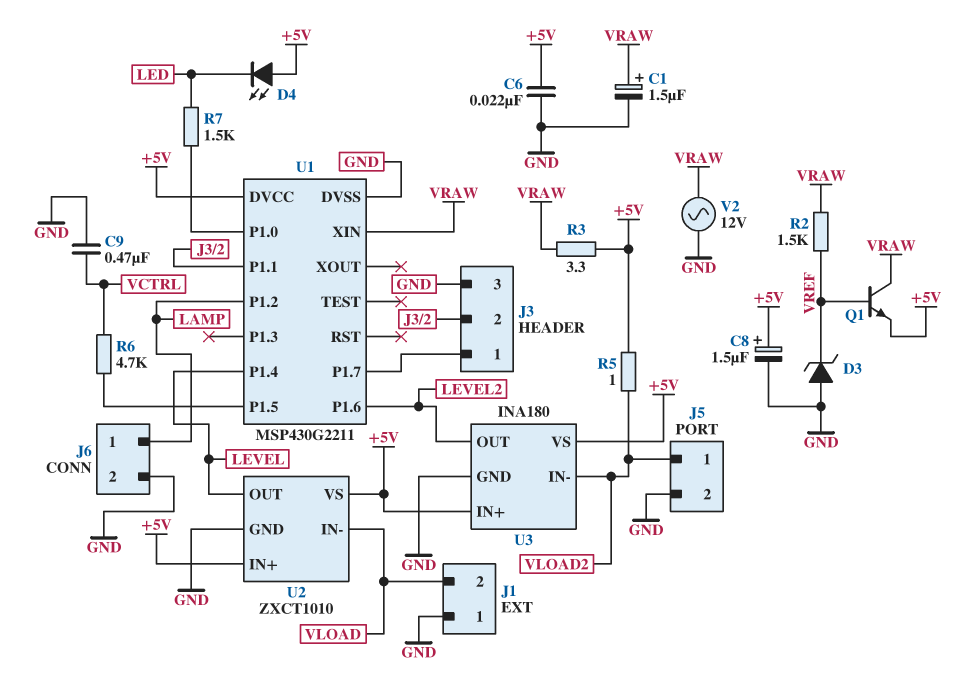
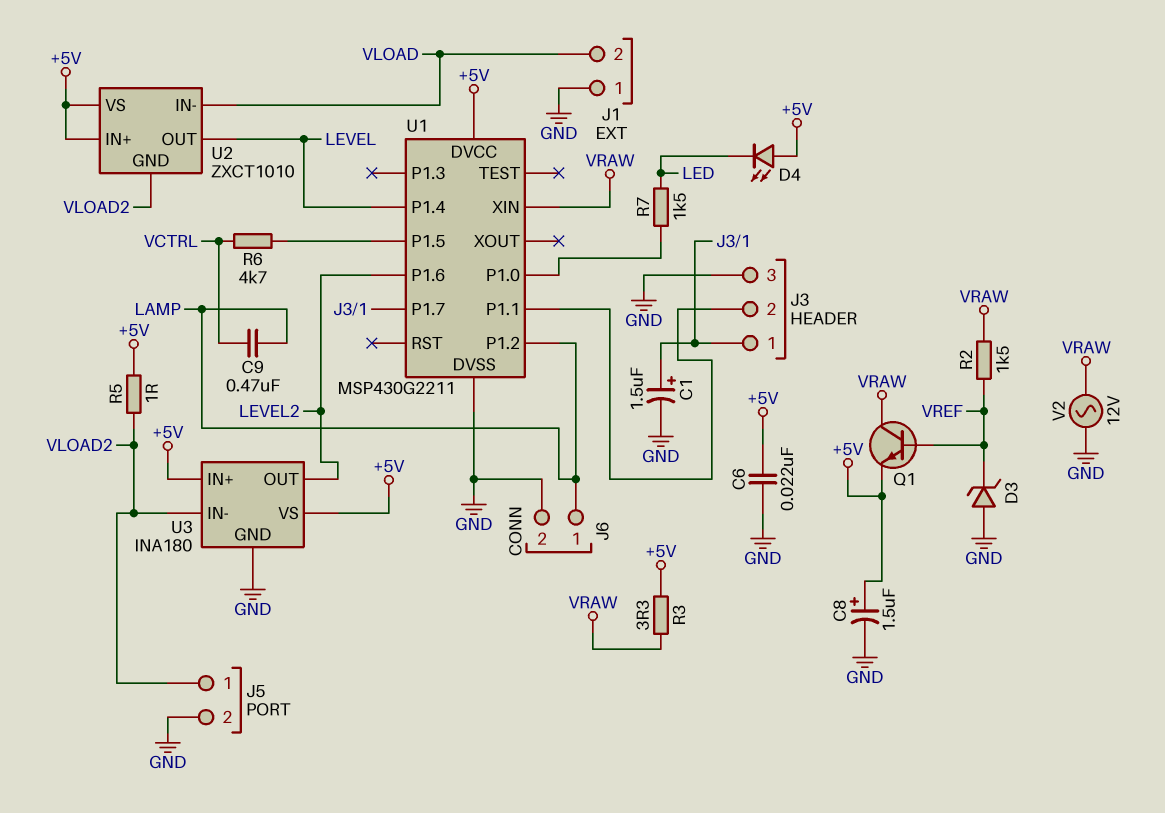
C1: 1.5uF (plus VRAW, minus GND) -> 1.5uF (plus J3/1, minus GND)
C9: 470nF (GND, VCTRL) -> 470nF (LAMP, VCTRL)
U2 pin GND: GND -> VLOAD2

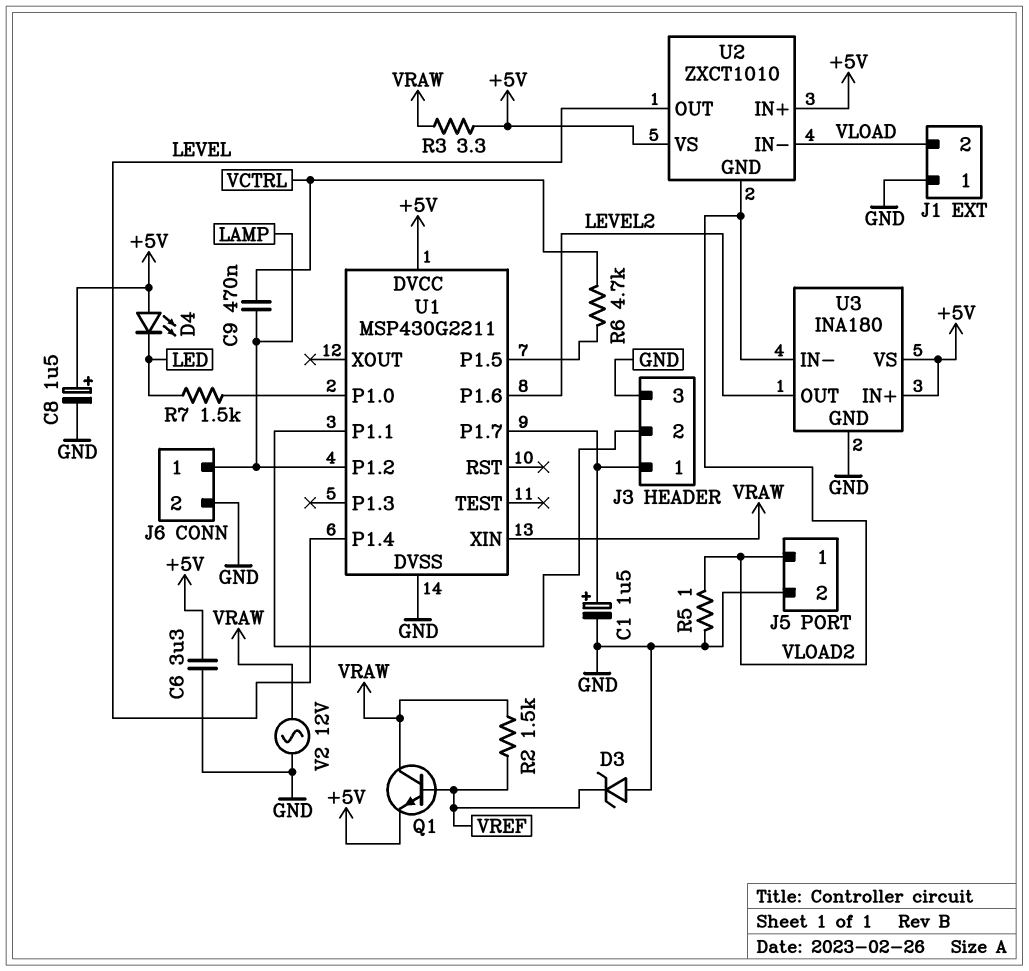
C6: 22nF (+5V, GND) -> 3.3uF (+5V, GND)
R5: 1 (+5V, VLOAD2) -> 1 (GND, VLOAD2)

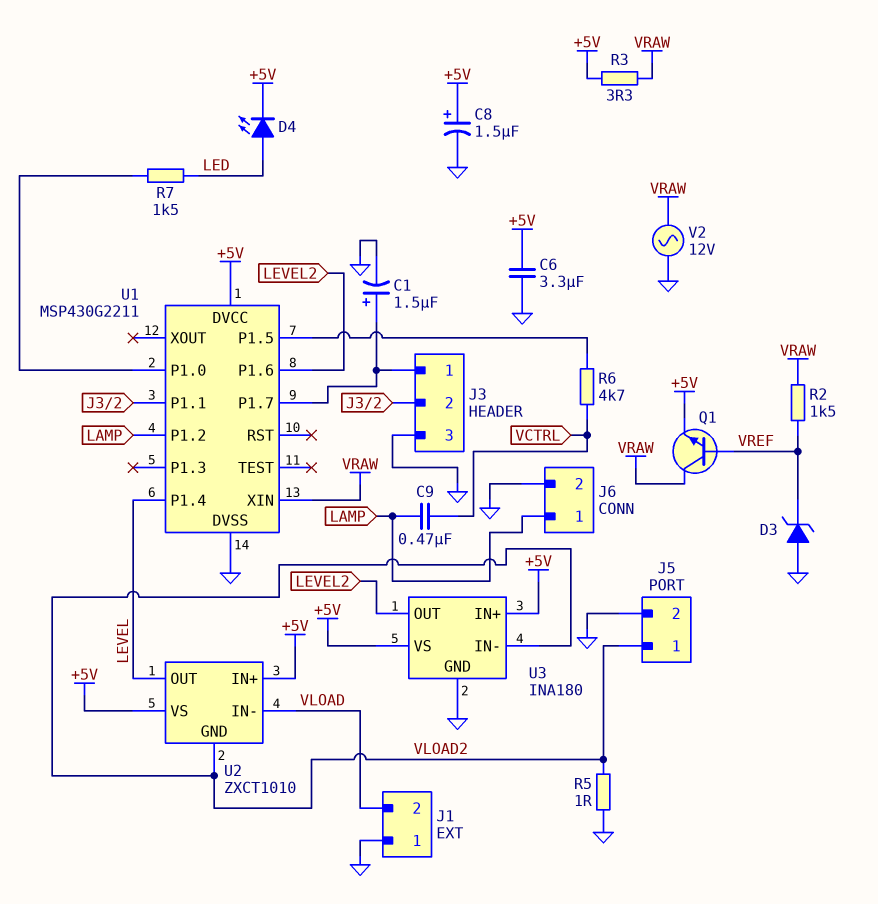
D4: LED (A +5V, K LED) -> LED (A LED, K +5V)

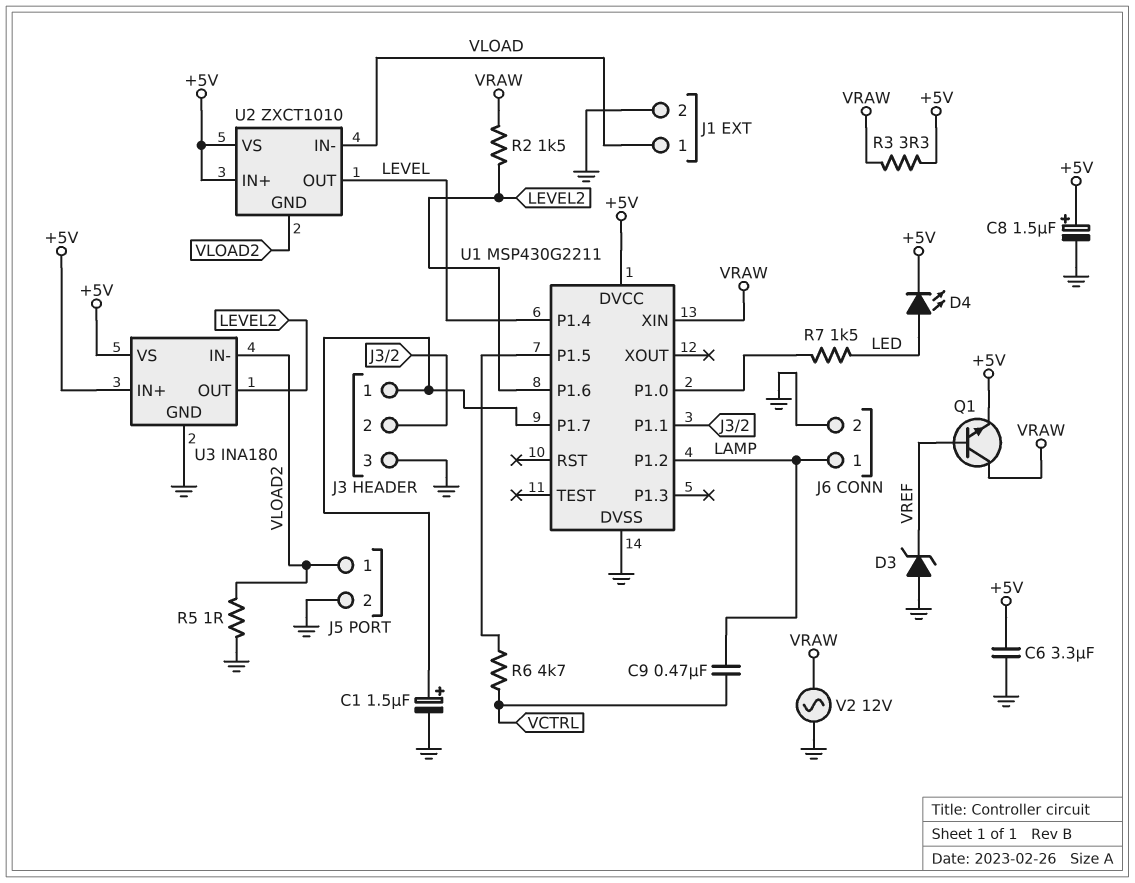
J1 pin 1: GND -> VLOAD
J1 pin 2: VLOAD -> GND
R2: 1.5k (VRAW, VREF) -> 1.5k (LEVEL2, VRAW)

